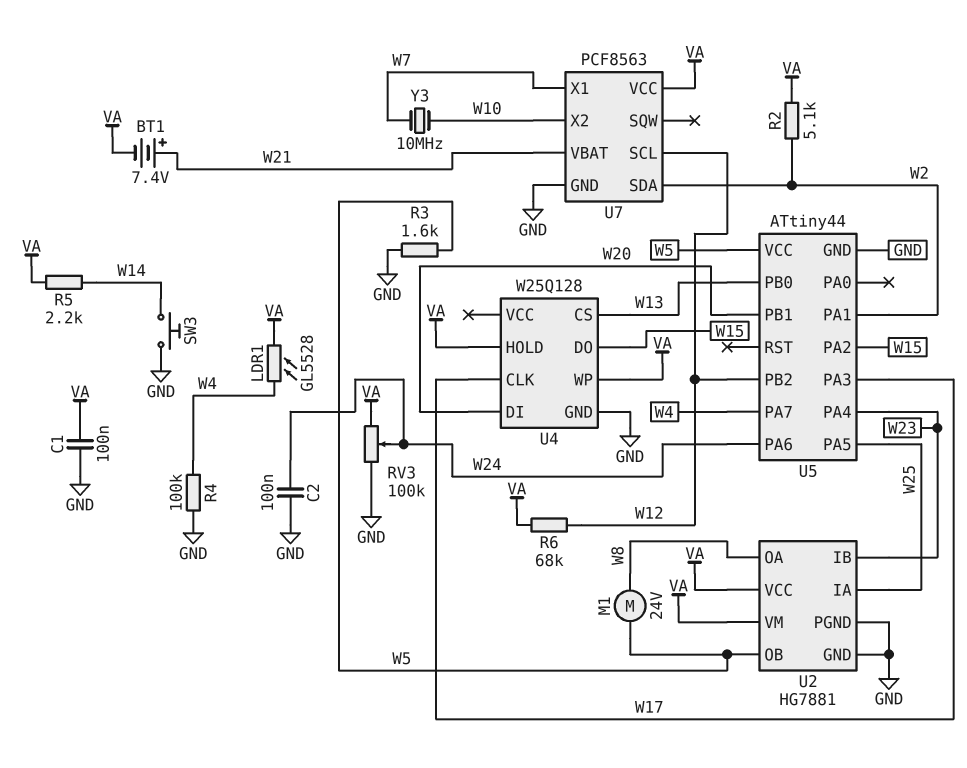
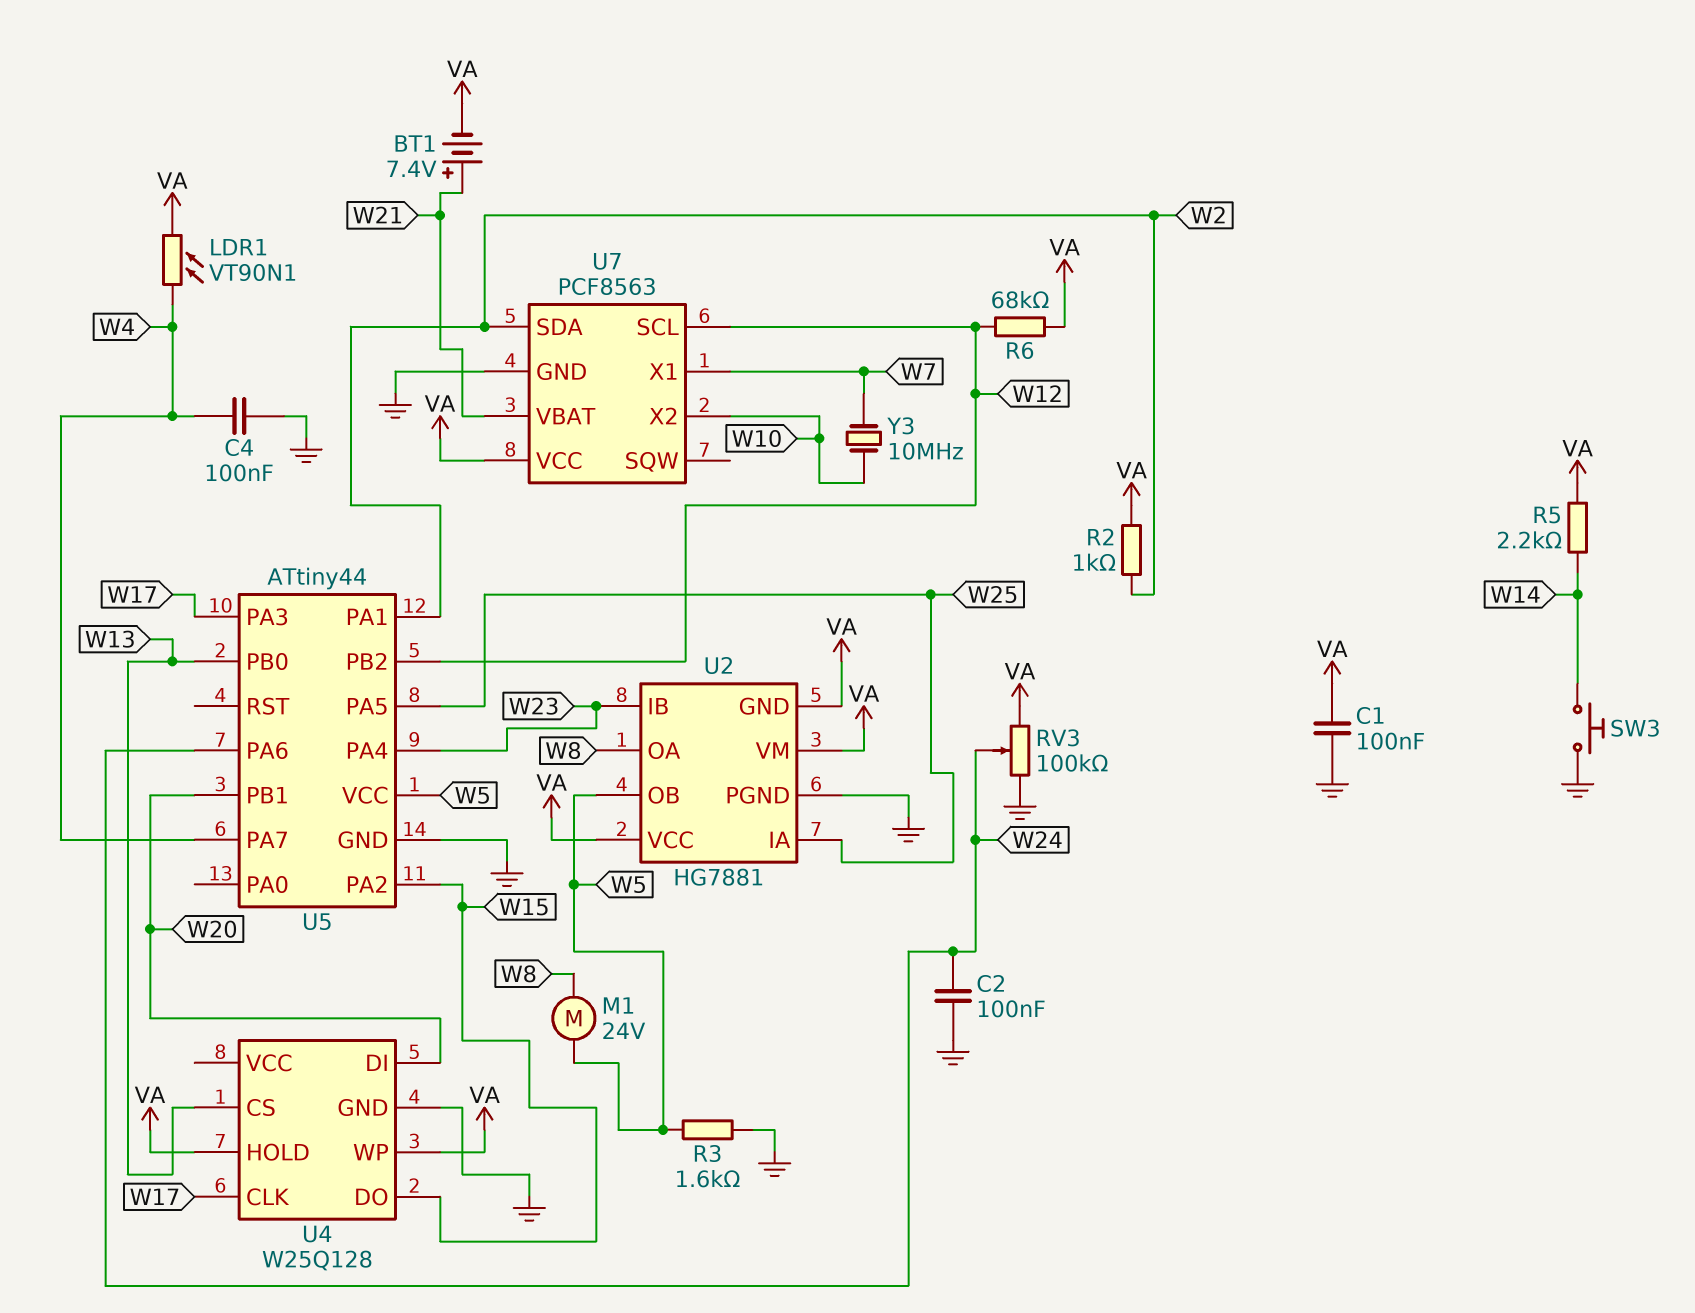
C4: none -> 100nF (GND, W4)
LDR1: GL5528 (VA, W4) -> VT90N1 (VA, W4)
R2: 5.1k (VA, W2) -> 1k (VA, W2)
R4: 100k (GND, W4) -> none
U2 pin GND: GND -> VA

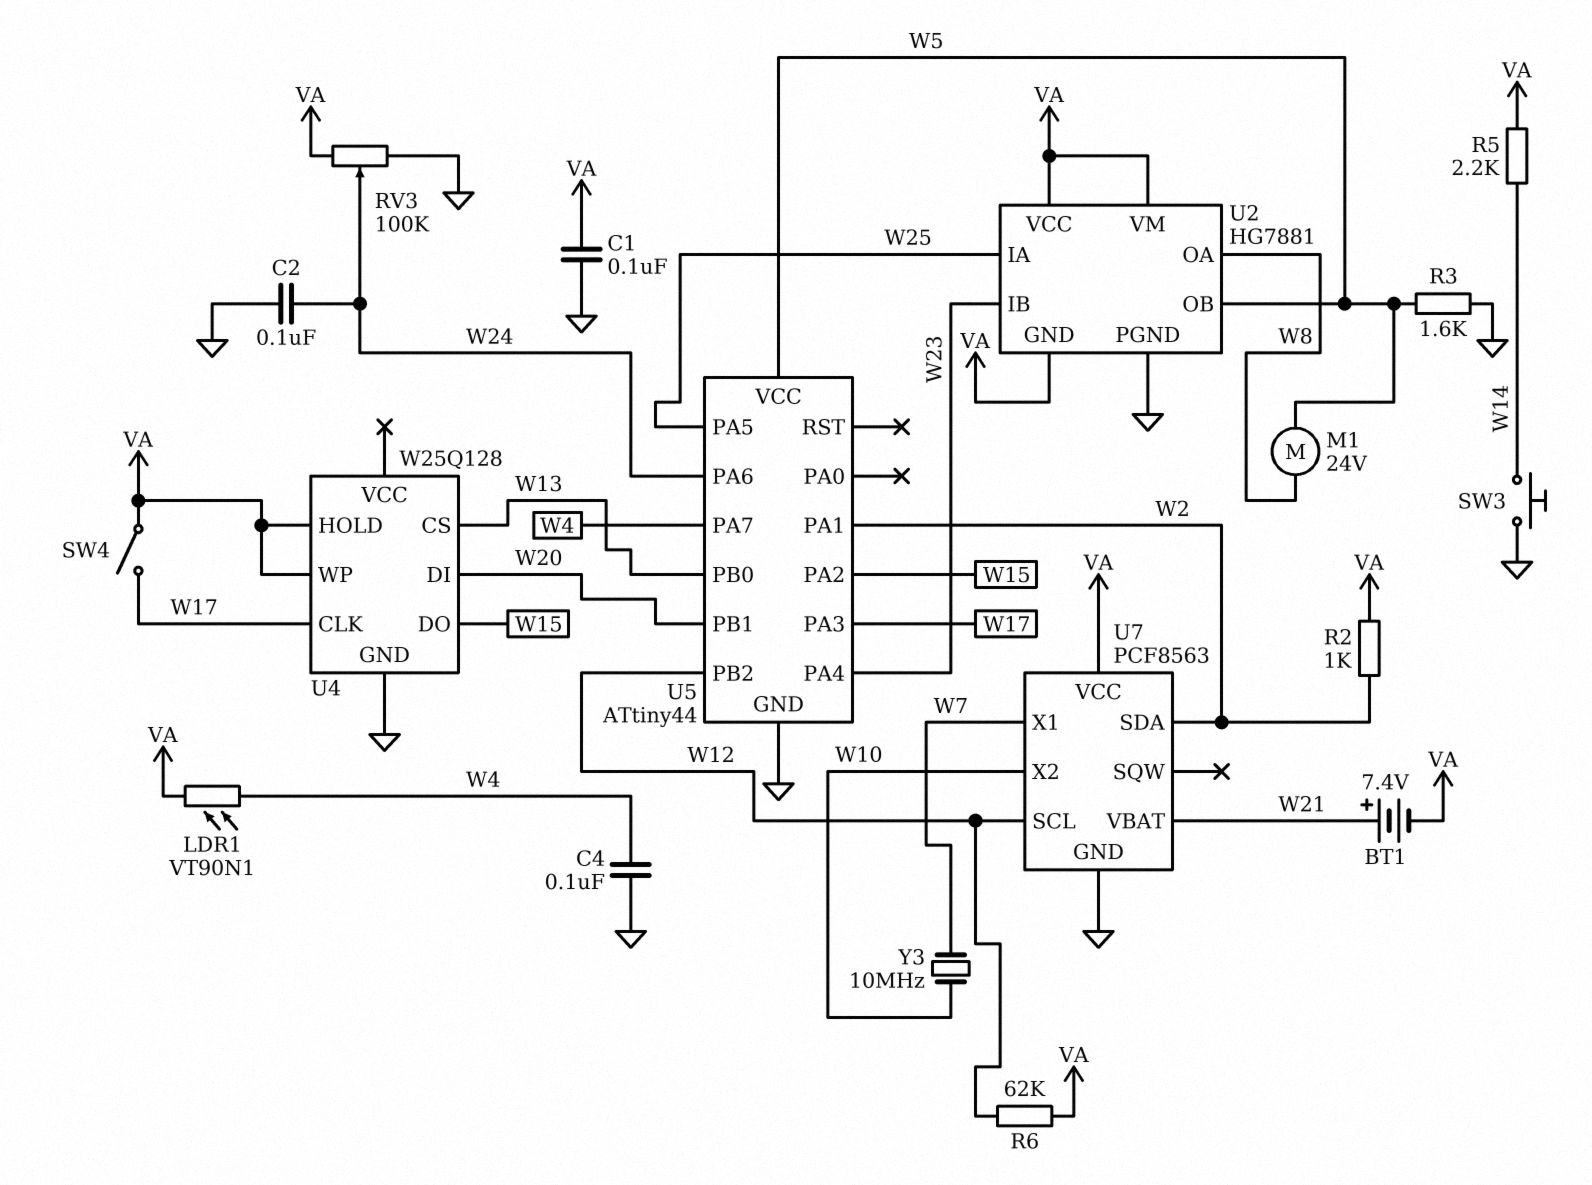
R6: 68k (VA, W12) -> 62k (VA, W12)
SW4: none -> switch (VA, W17)

